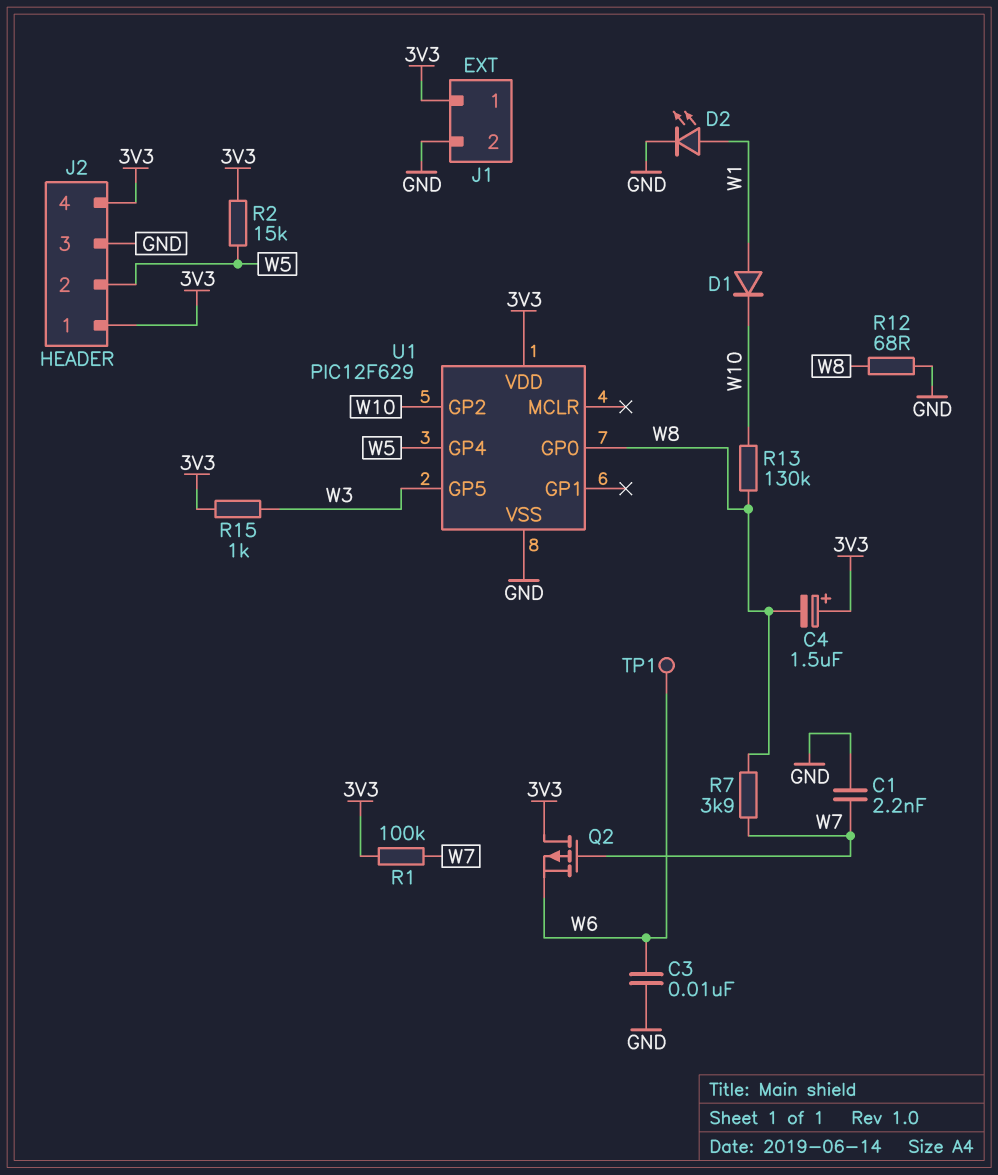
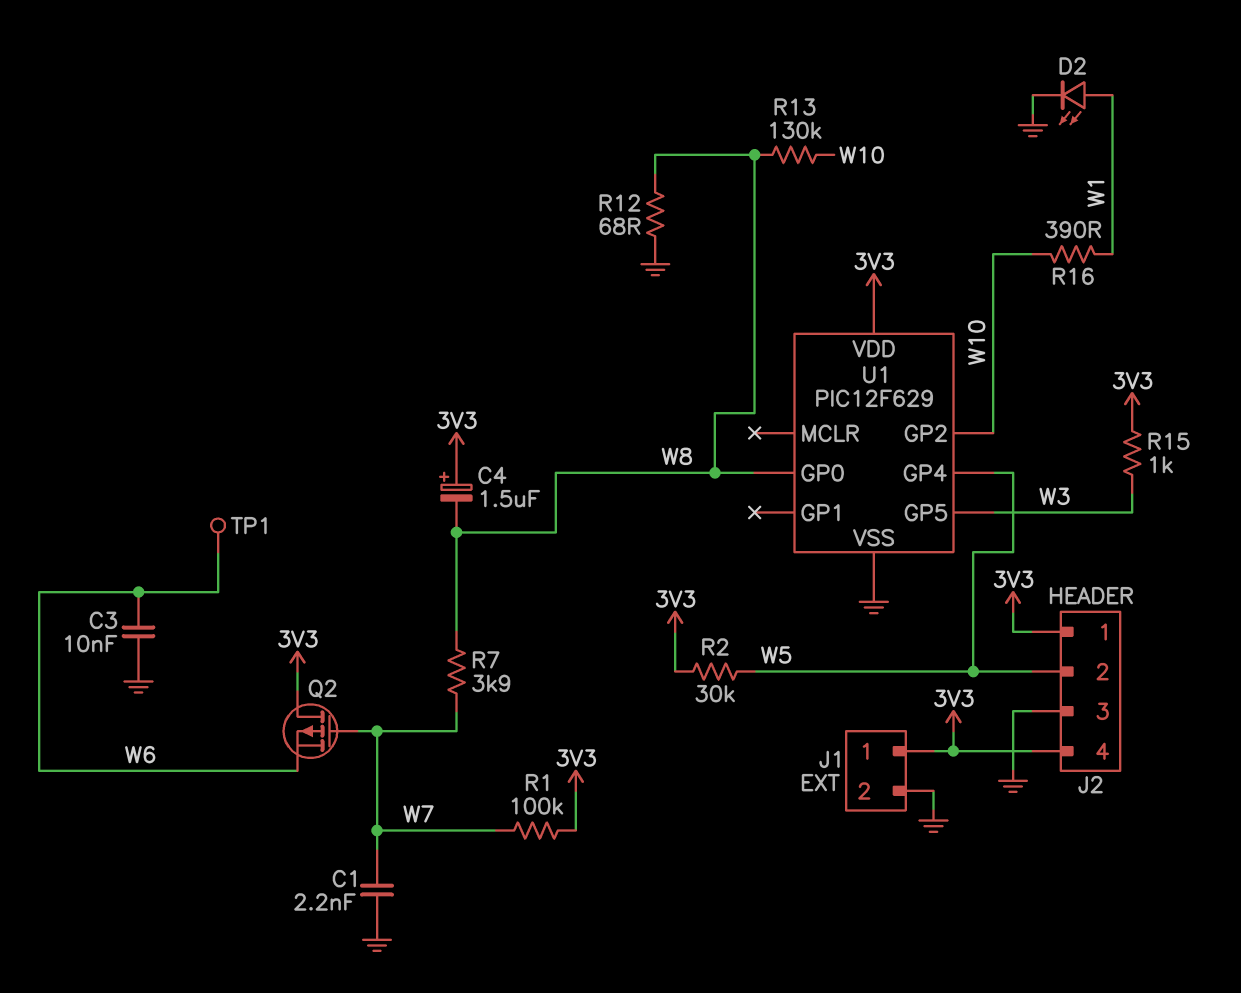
D1: diode (A W1, K W10) -> none
R2: 15k (3V3, W5) -> 30k (3V3, W5)
R16: none -> 390 (W1, W10)

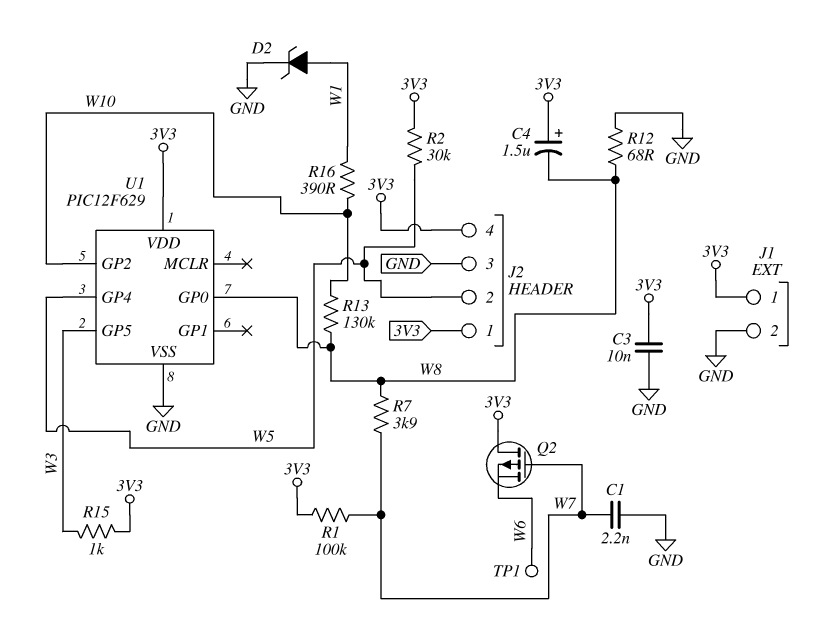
C3: 10nF (GND, W6) -> 10nF (3V3, GND)
D2: LED (A W1, K GND) -> zener (A W1, K GND)

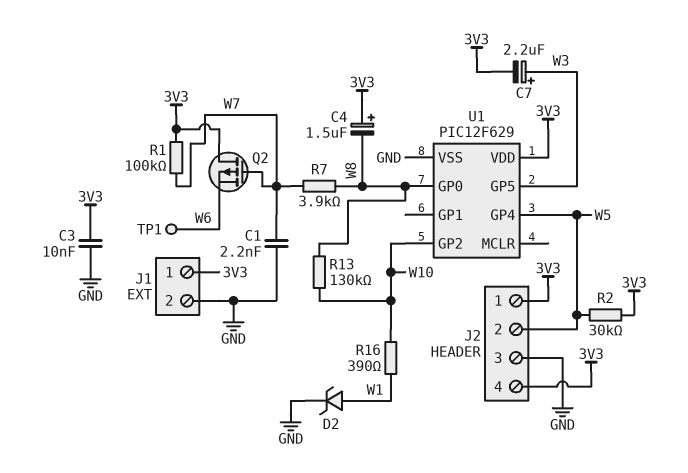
C7: none -> 2.2uF (plus W3, minus 3V3)
R12: 68 (GND, W8) -> none
R15: 1k (3V3, W3) -> none

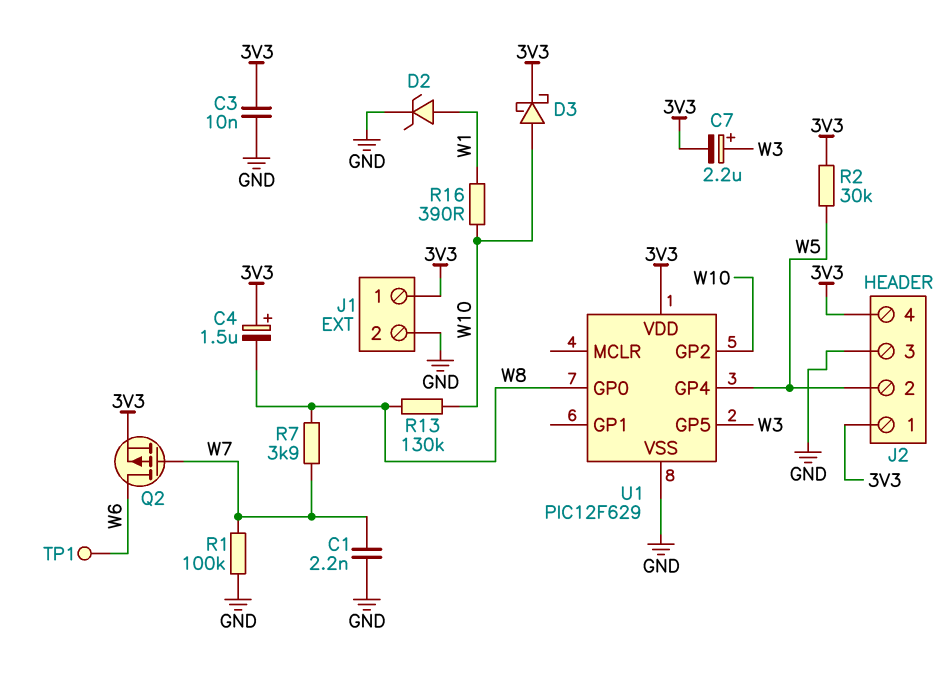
D3: none -> schottky (A W10, K 3V3)
Q2: PMOS (G W7, D 3V3, S W6) -> PMOS (G W7, D W6, S 3V3)
R1: 100k (3V3, W7) -> 100k (GND, W7)

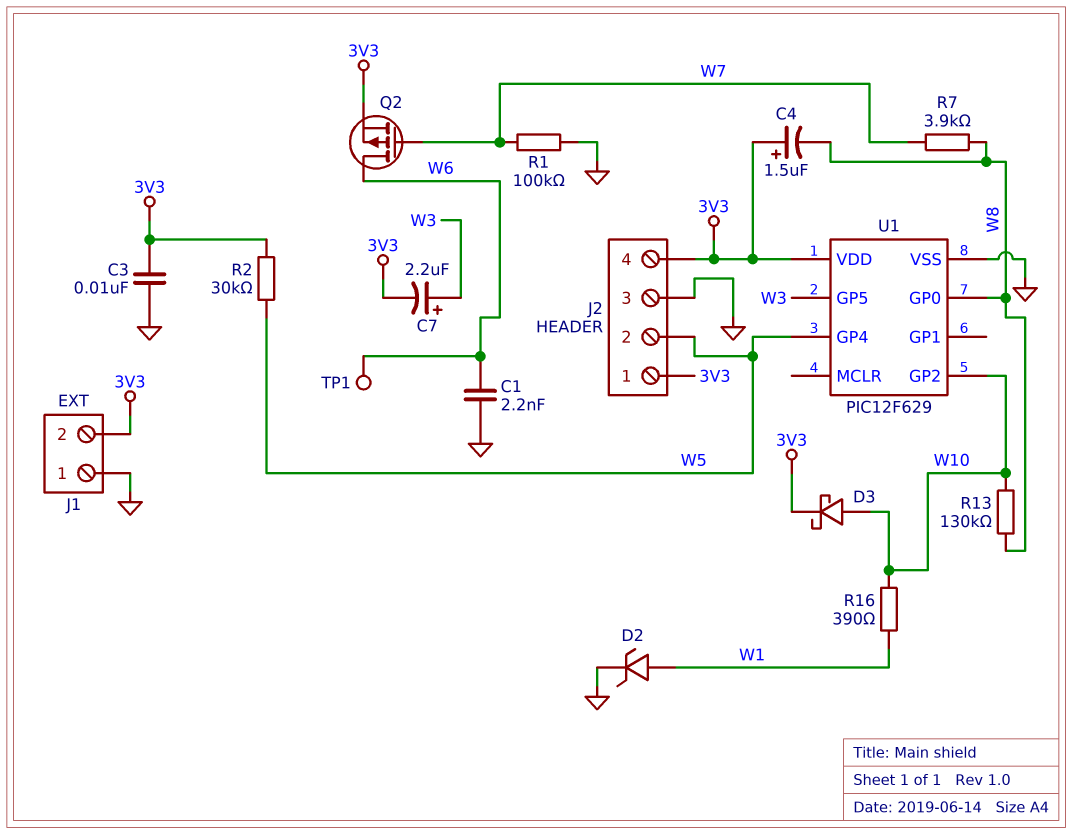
C1: 2.2nF (GND, W7) -> 2.2nF (GND, W6)
J1 pin 1: 3V3 -> GND
J1 pin 2: GND -> 3V3

